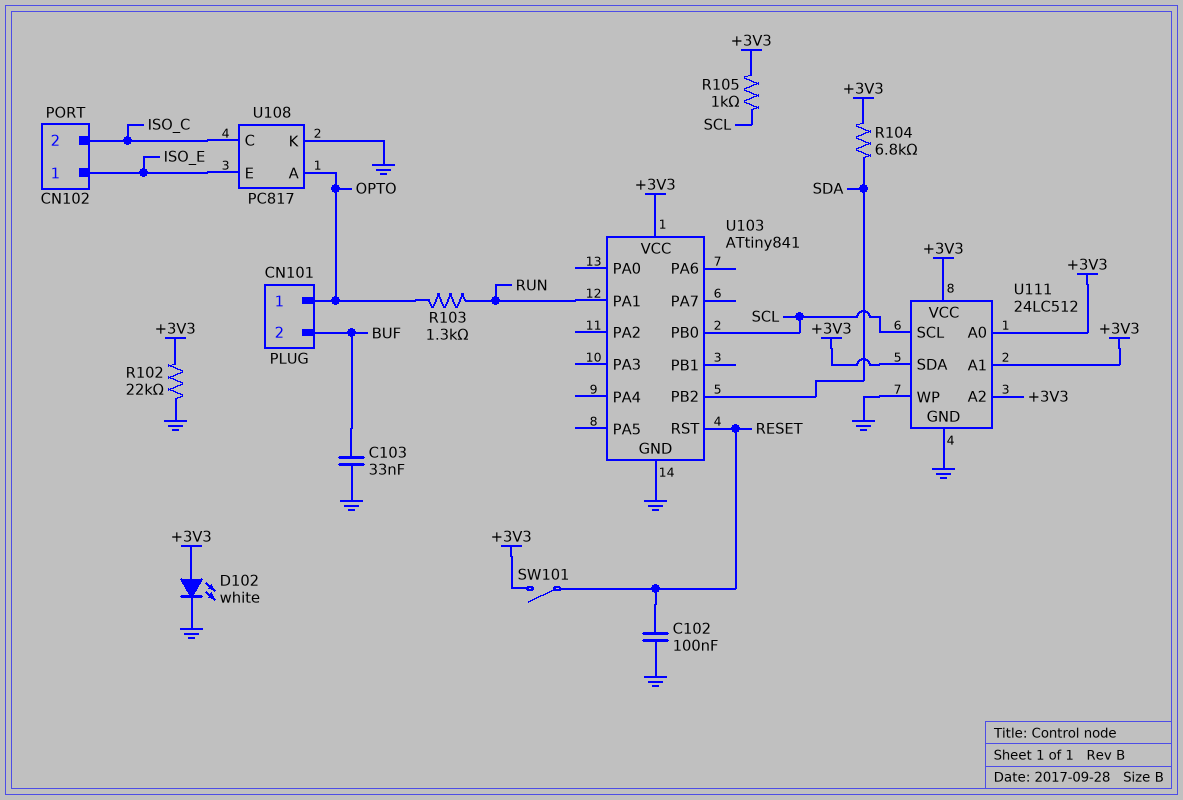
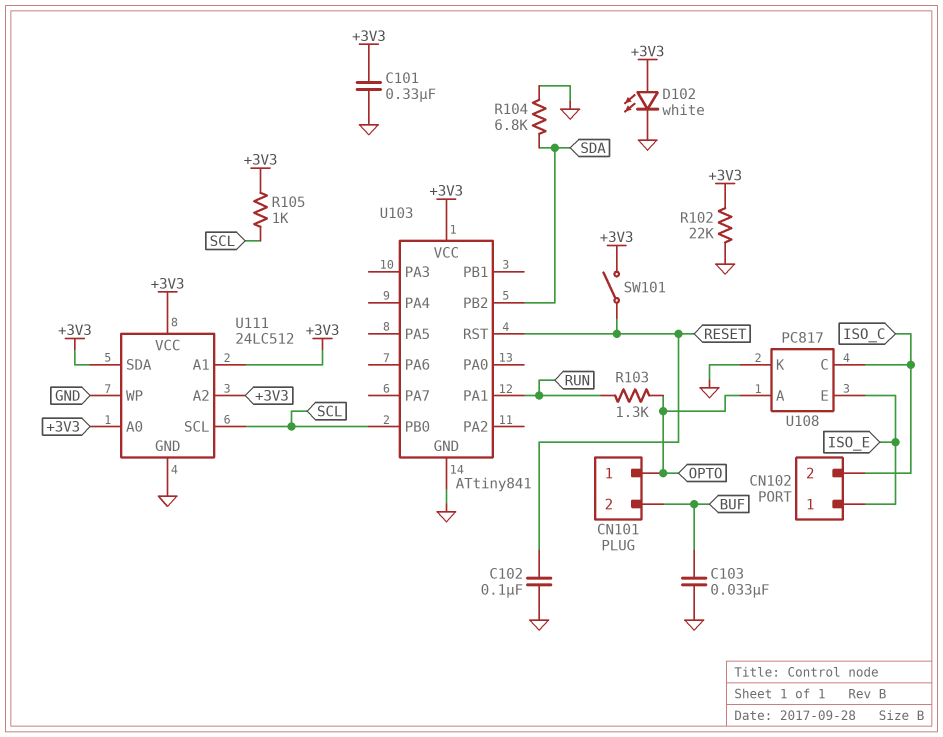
C101: none -> 330nF (+3V3, GND)
R104: 6.8k (+3V3, SDA) -> 6.8k (GND, SDA)

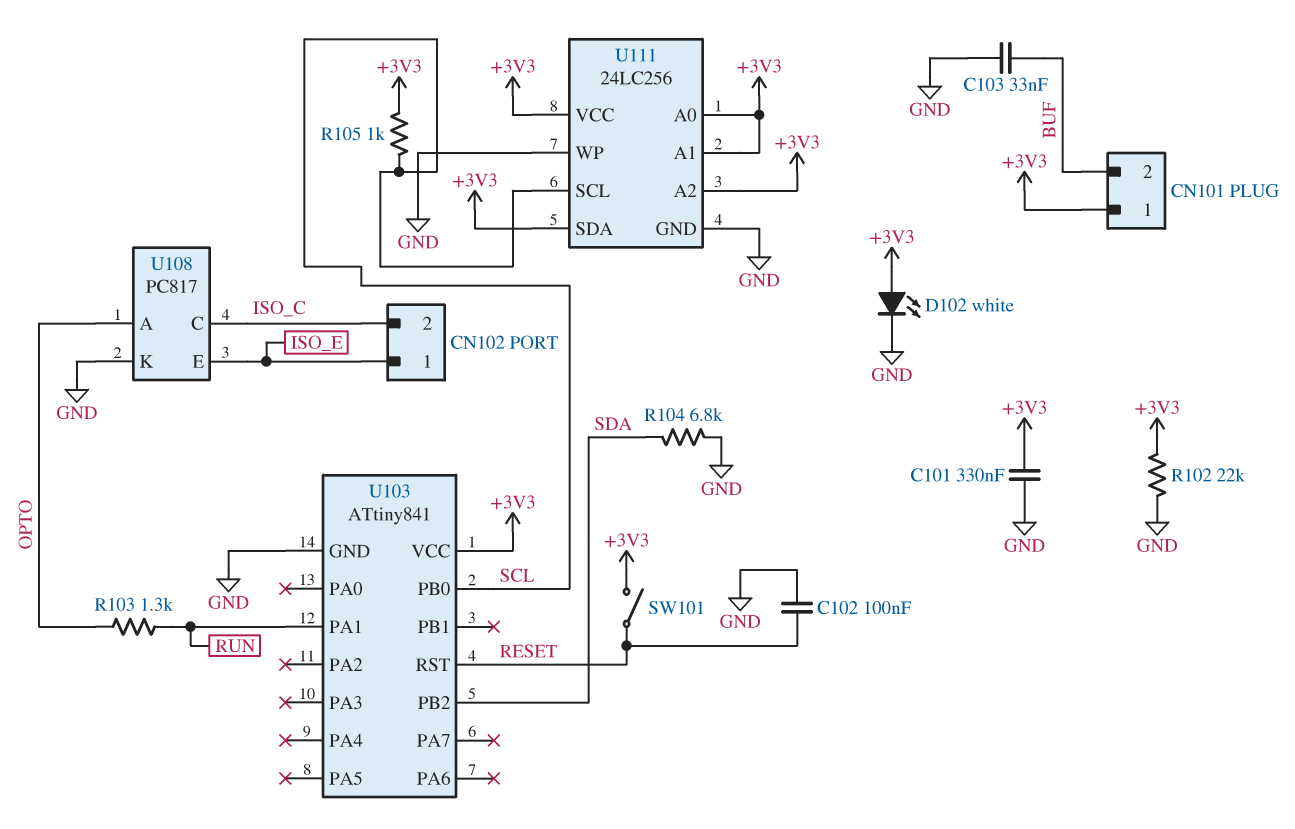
CN101 pin 1: OPTO -> +3V3
U111: 24LC512 -> 24LC256

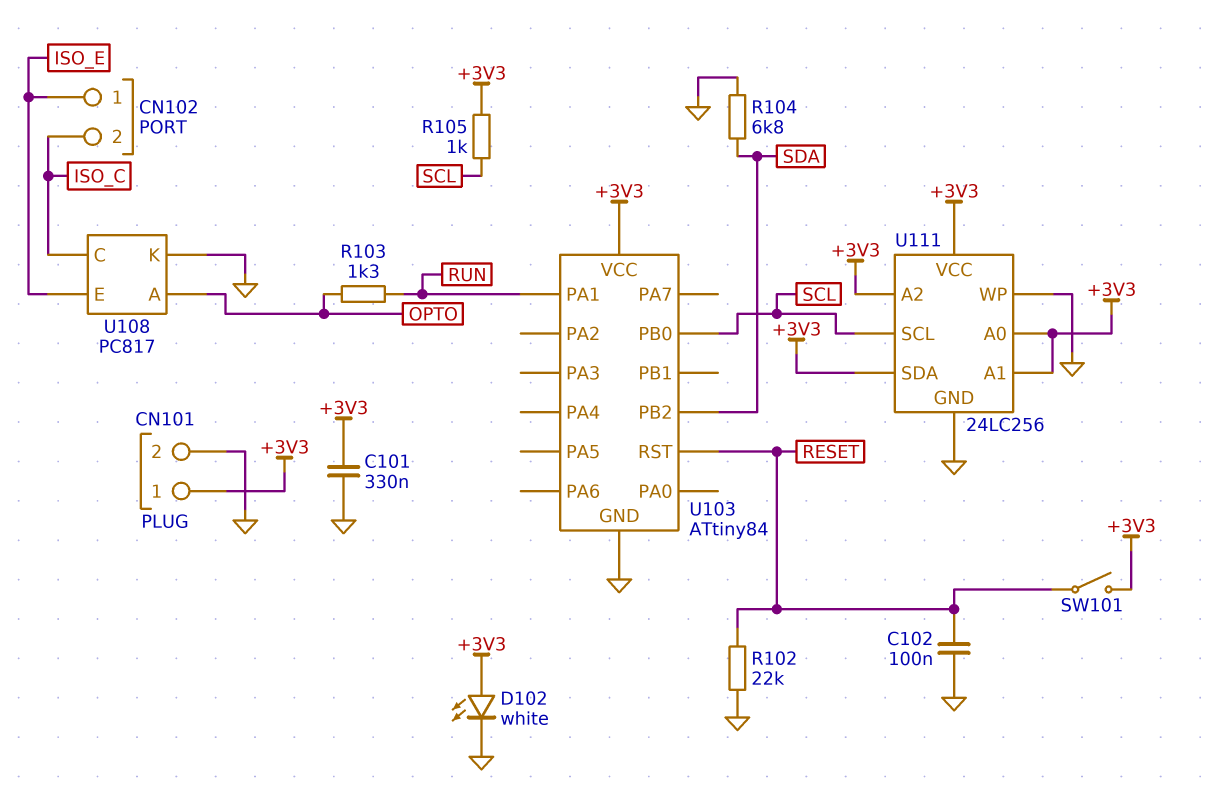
C103: 33nF (BUF, GND) -> none
CN101 pin 2: BUF -> GND
R102: 22k (+3V3, GND) -> 22k (GND, RESET)
U103: ATtiny841 -> ATtiny84

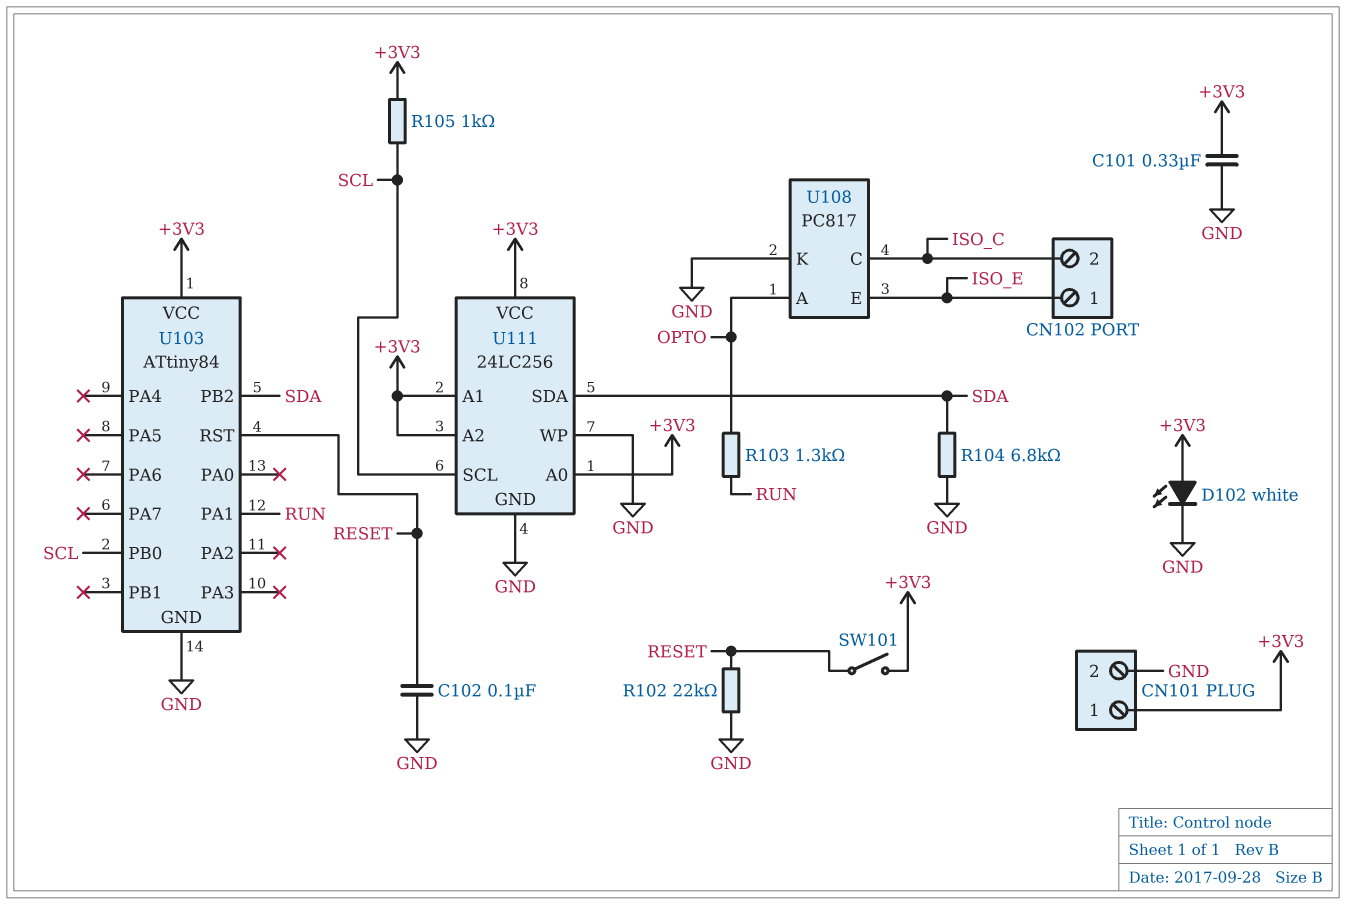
U111 pin SDA: +3V3 -> SDA

